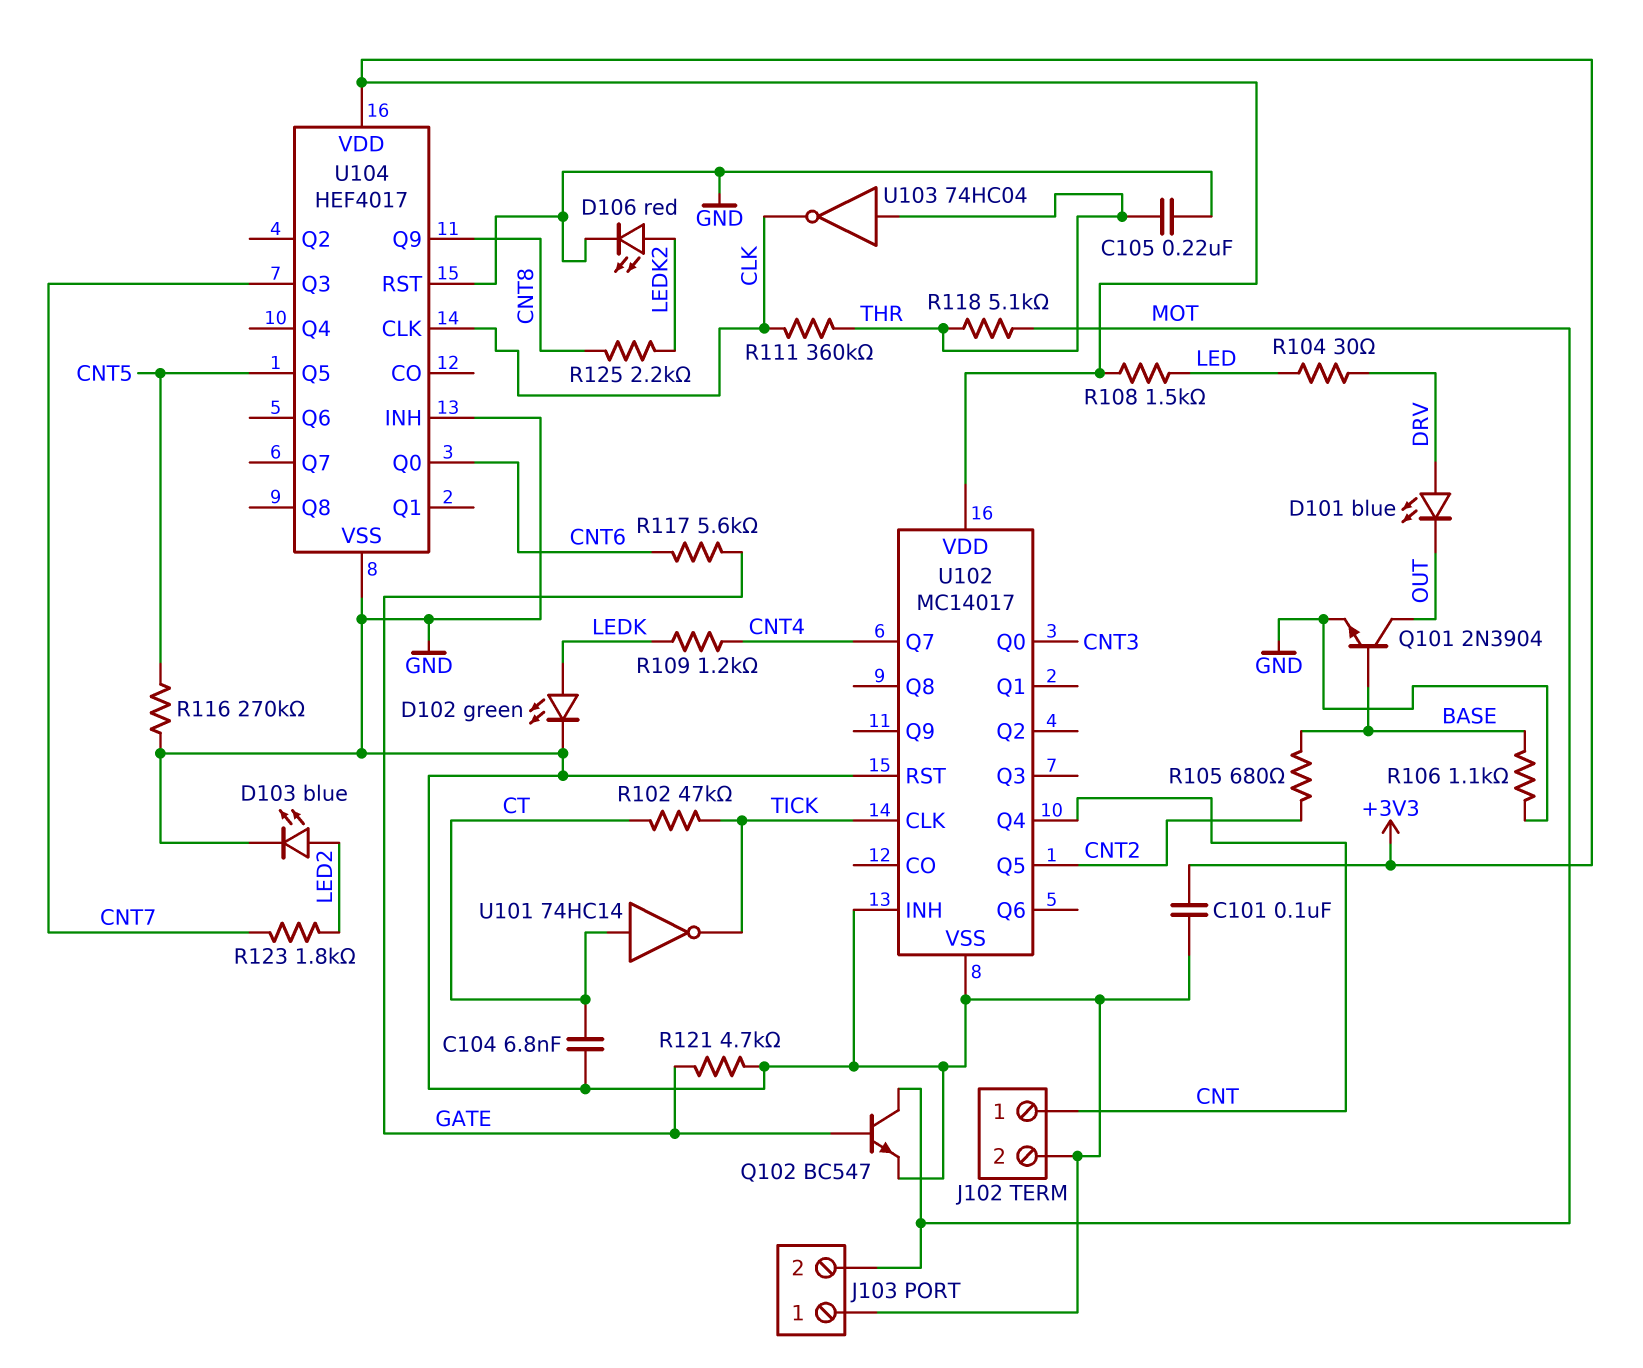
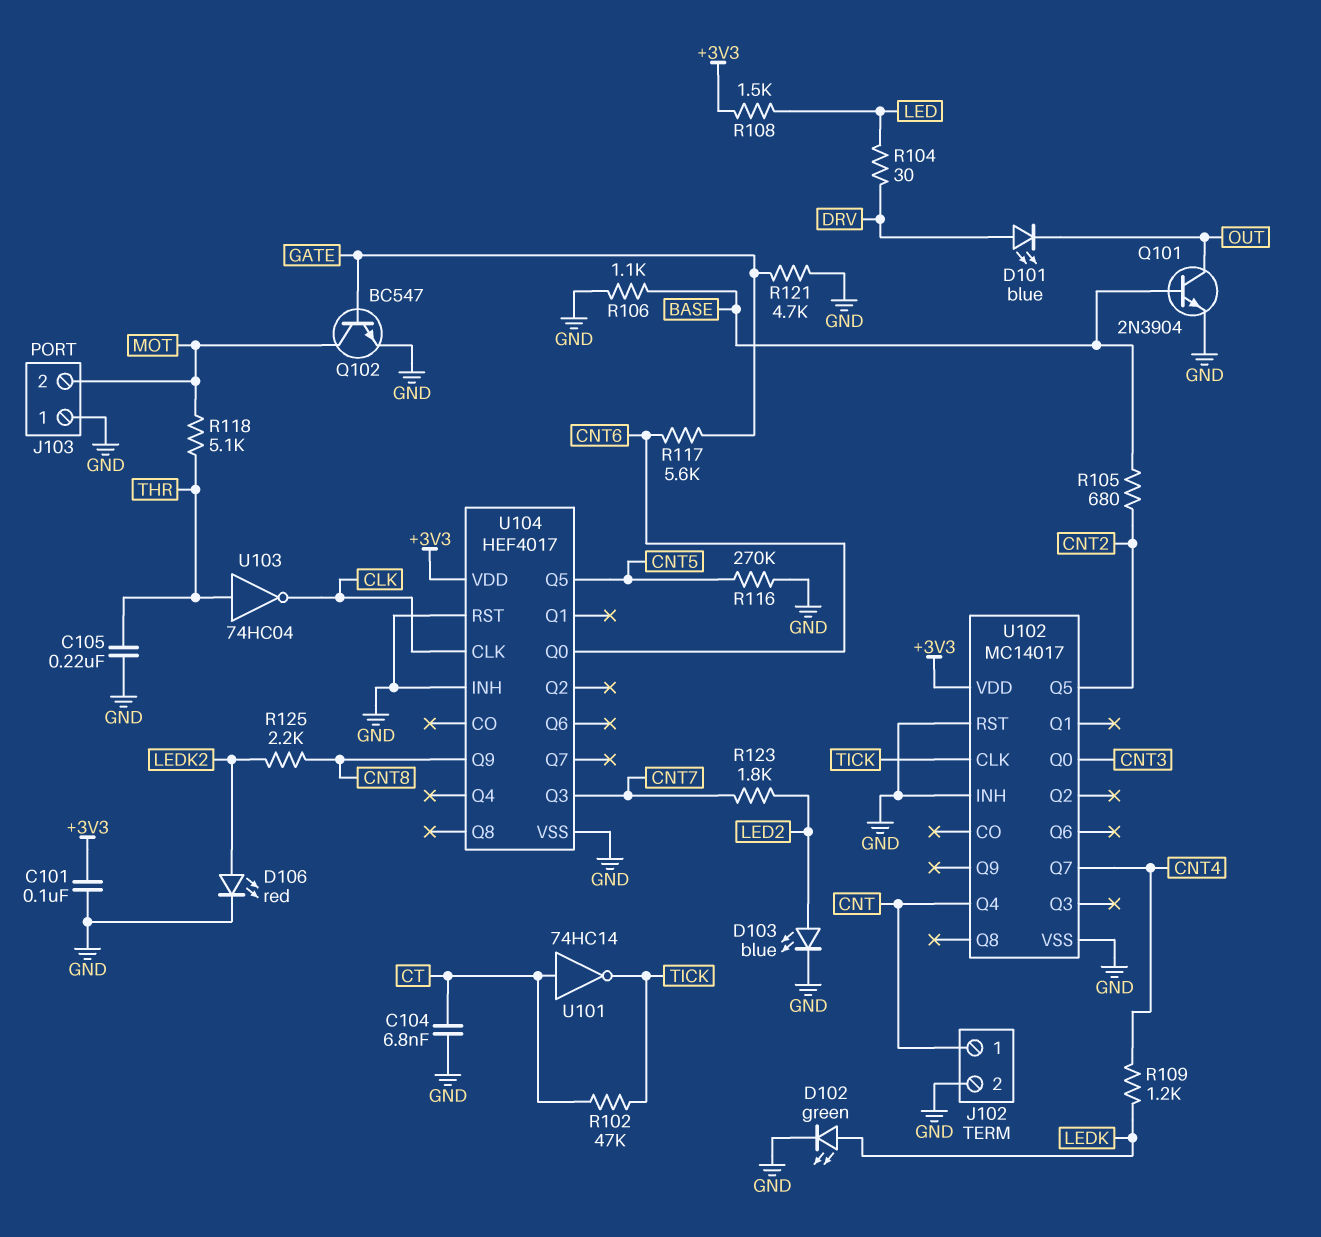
R111: 360k (CLK, THR) -> none

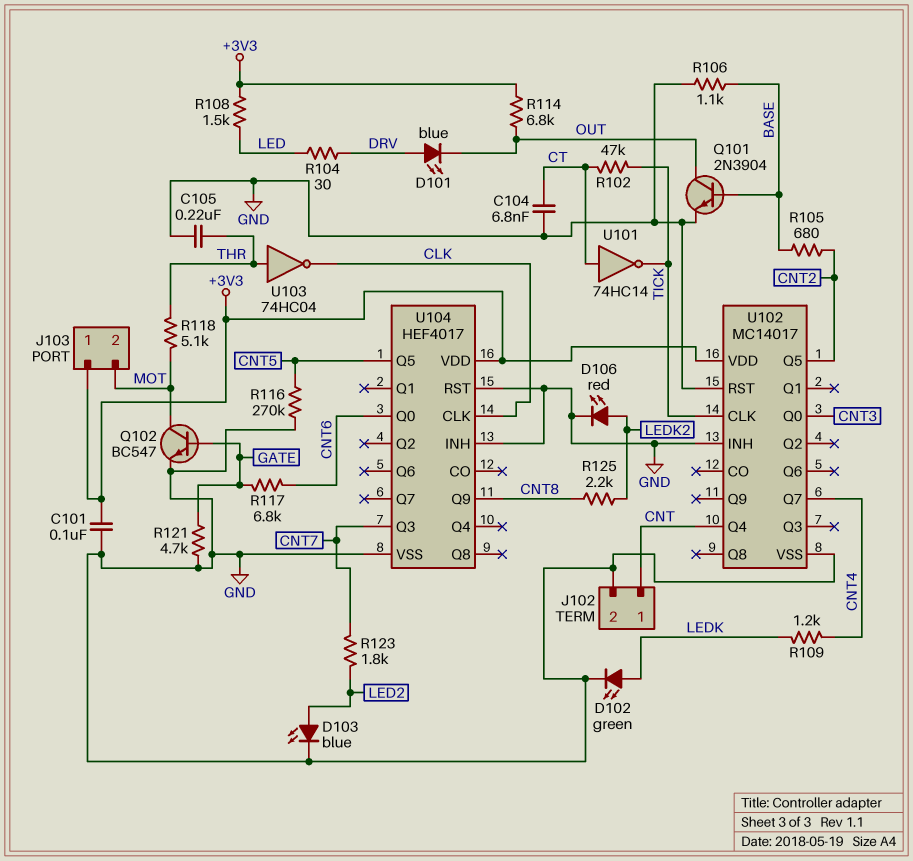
J103 pin 1: GND -> +3V3
R114: none -> 6.8k (+3V3, OUT)
R117: 5.6k (CNT6, GATE) -> 6.8k (CNT6, GATE)

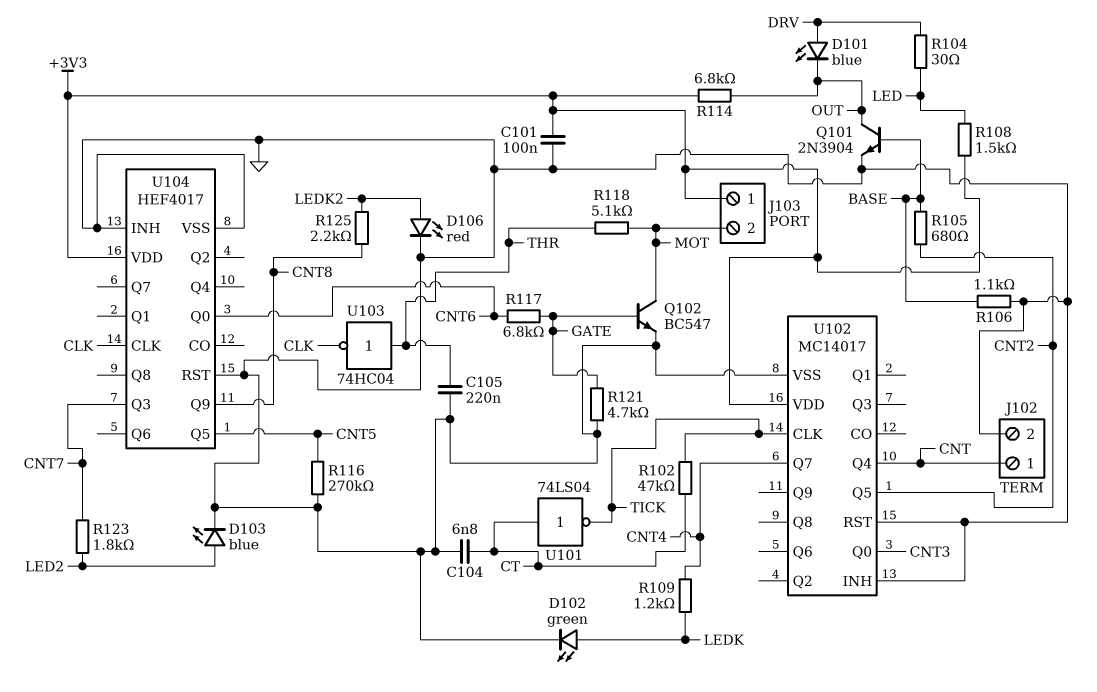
U101: NOT 74HC14 (in CT, out TICK) -> NOT 74LS04 (in CT, out TICK)

